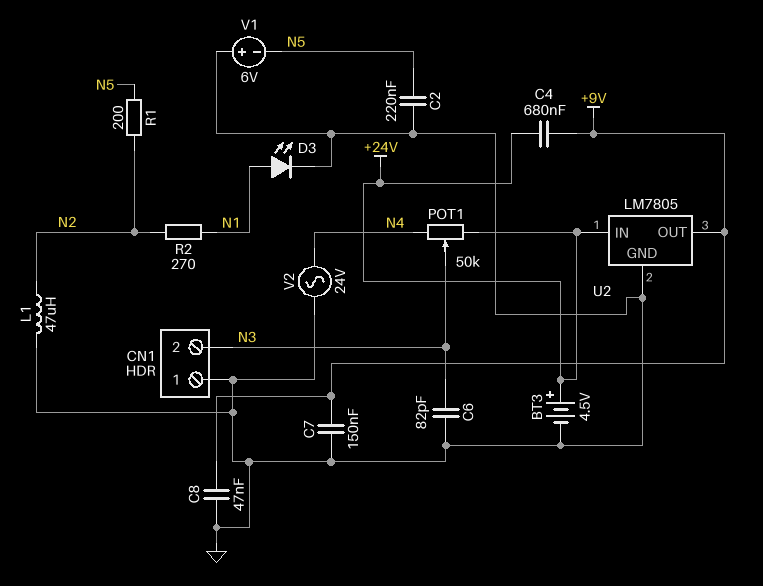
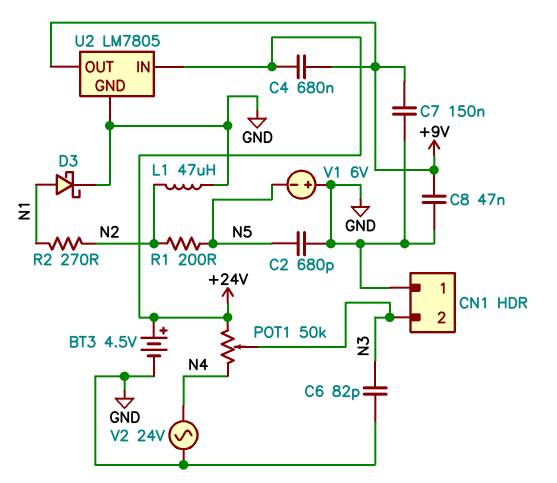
C2: 220nF (GND, N5) -> 680pF (GND, N5)
D3: LED (A N1, K GND) -> schottky (A N1, K GND)

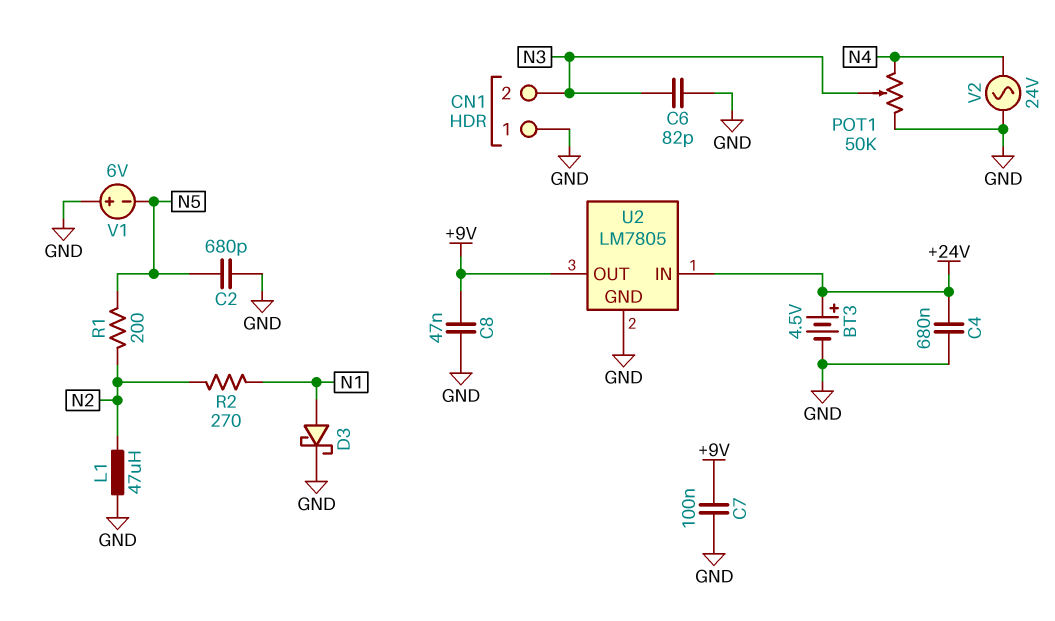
C4: 680nF (+9V, +24V) -> 680nF (+24V, GND)
C7: 150nF (+9V, GND) -> 100nF (+9V, GND)
POT1: 50k (+24V, N4, wiper N3) -> 50k (GND, N4, wiper N3)

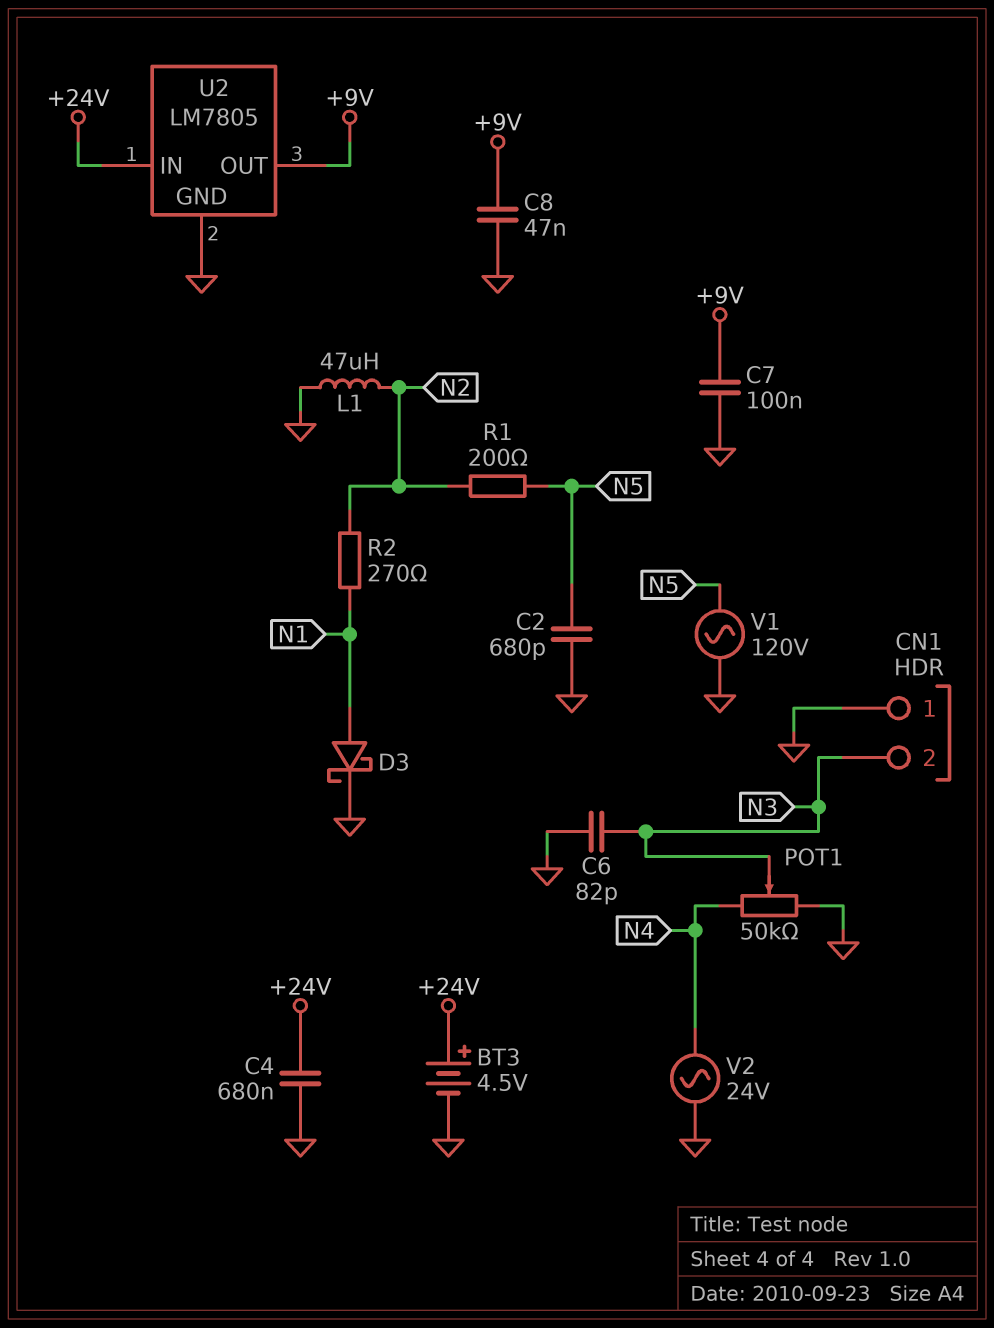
V1: 6V (plus GND, minus N5) -> AC 120V (GND, N5)

